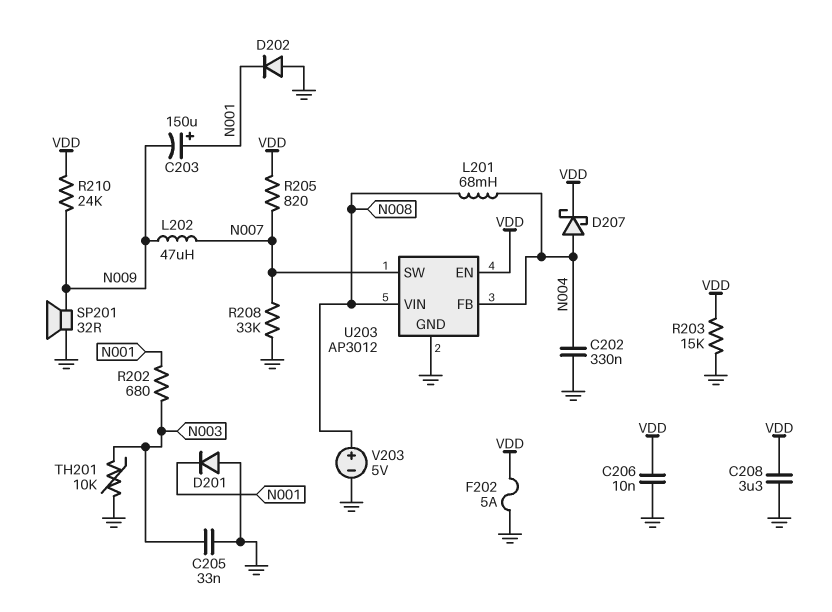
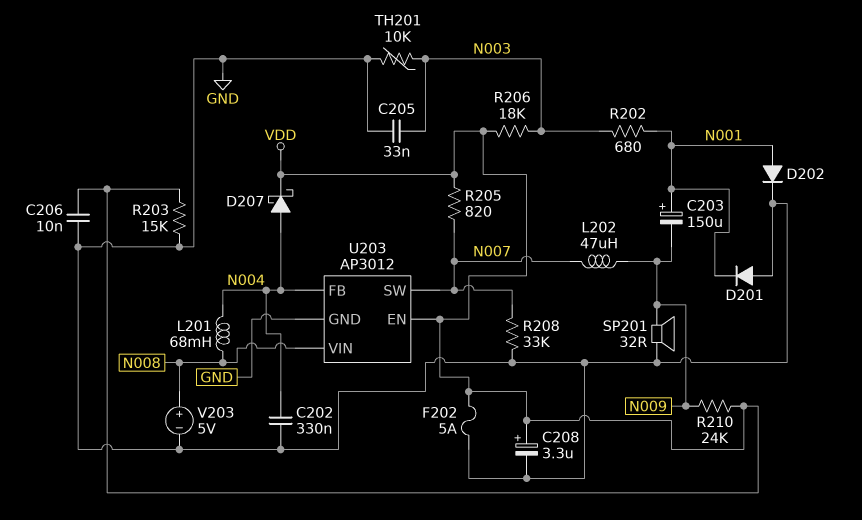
C208: 3.3uF (GND, VDD) -> 3.3uF (plus VDD, minus GND)
D202: diode (A GND, K N001) -> diode (A N001, K GND)
R206: none -> 18k (N003, VDD)

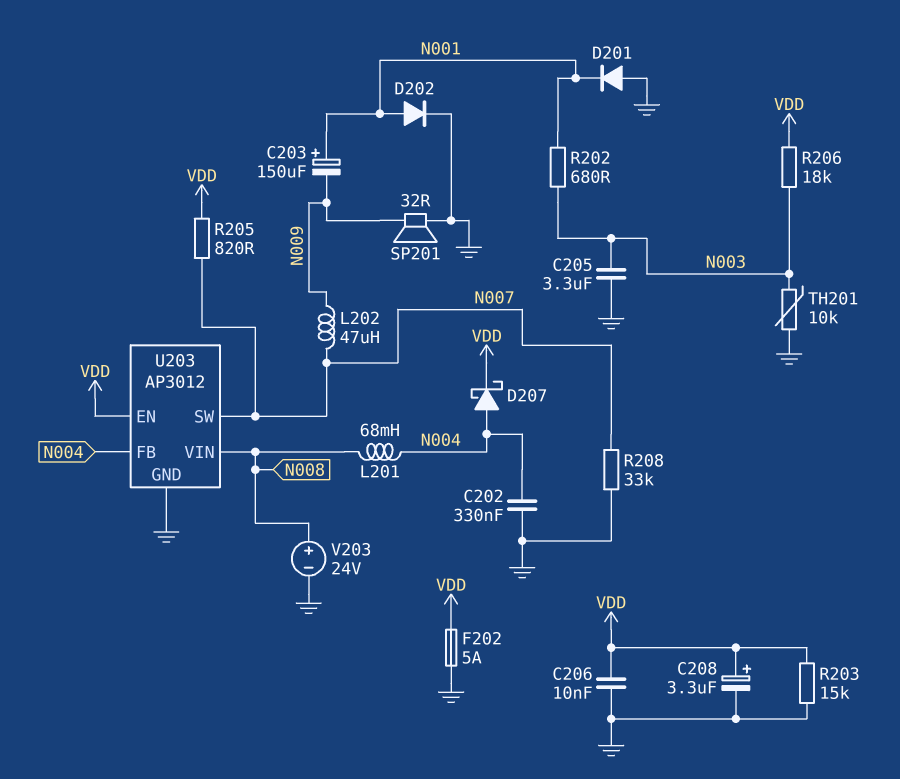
C205: 33nF (GND, N003) -> 3.3uF (GND, N003)
R210: 24k (N009, VDD) -> none
V203: 5V (plus N008, minus GND) -> 24V (plus N008, minus GND)

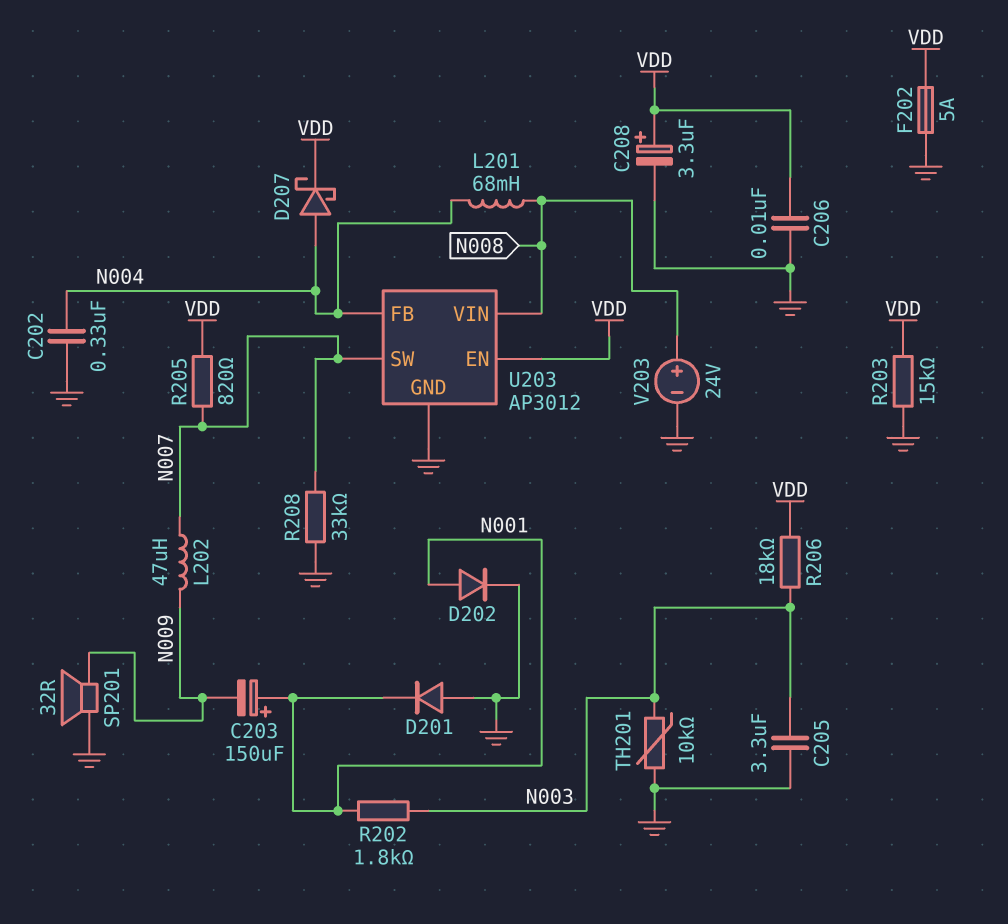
R202: 680 (N001, N003) -> 1.8k (N001, N003)

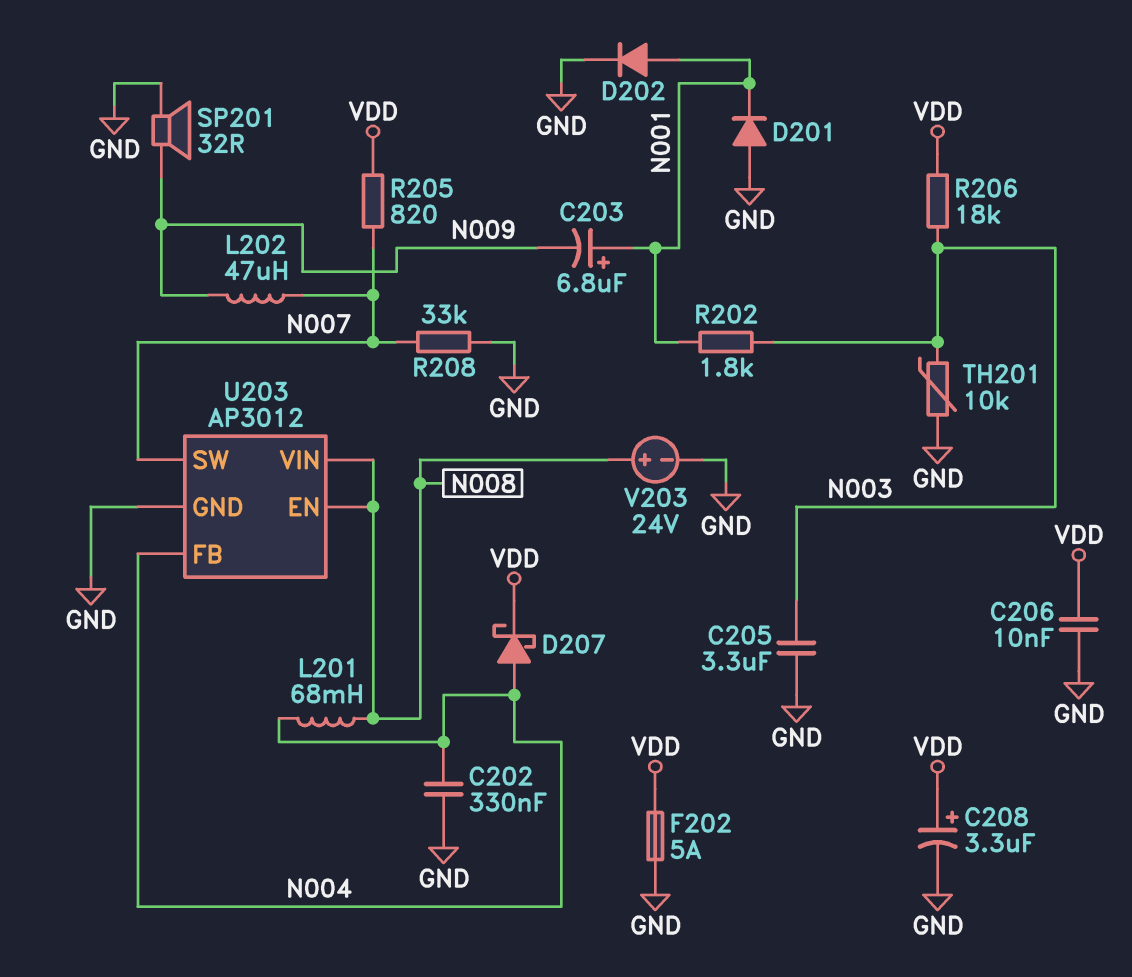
C203: 150uF (plus N001, minus N009) -> 6.8uF (plus N001, minus N009)
R203: 15k (GND, VDD) -> none
U203 pin EN: VDD -> N008

